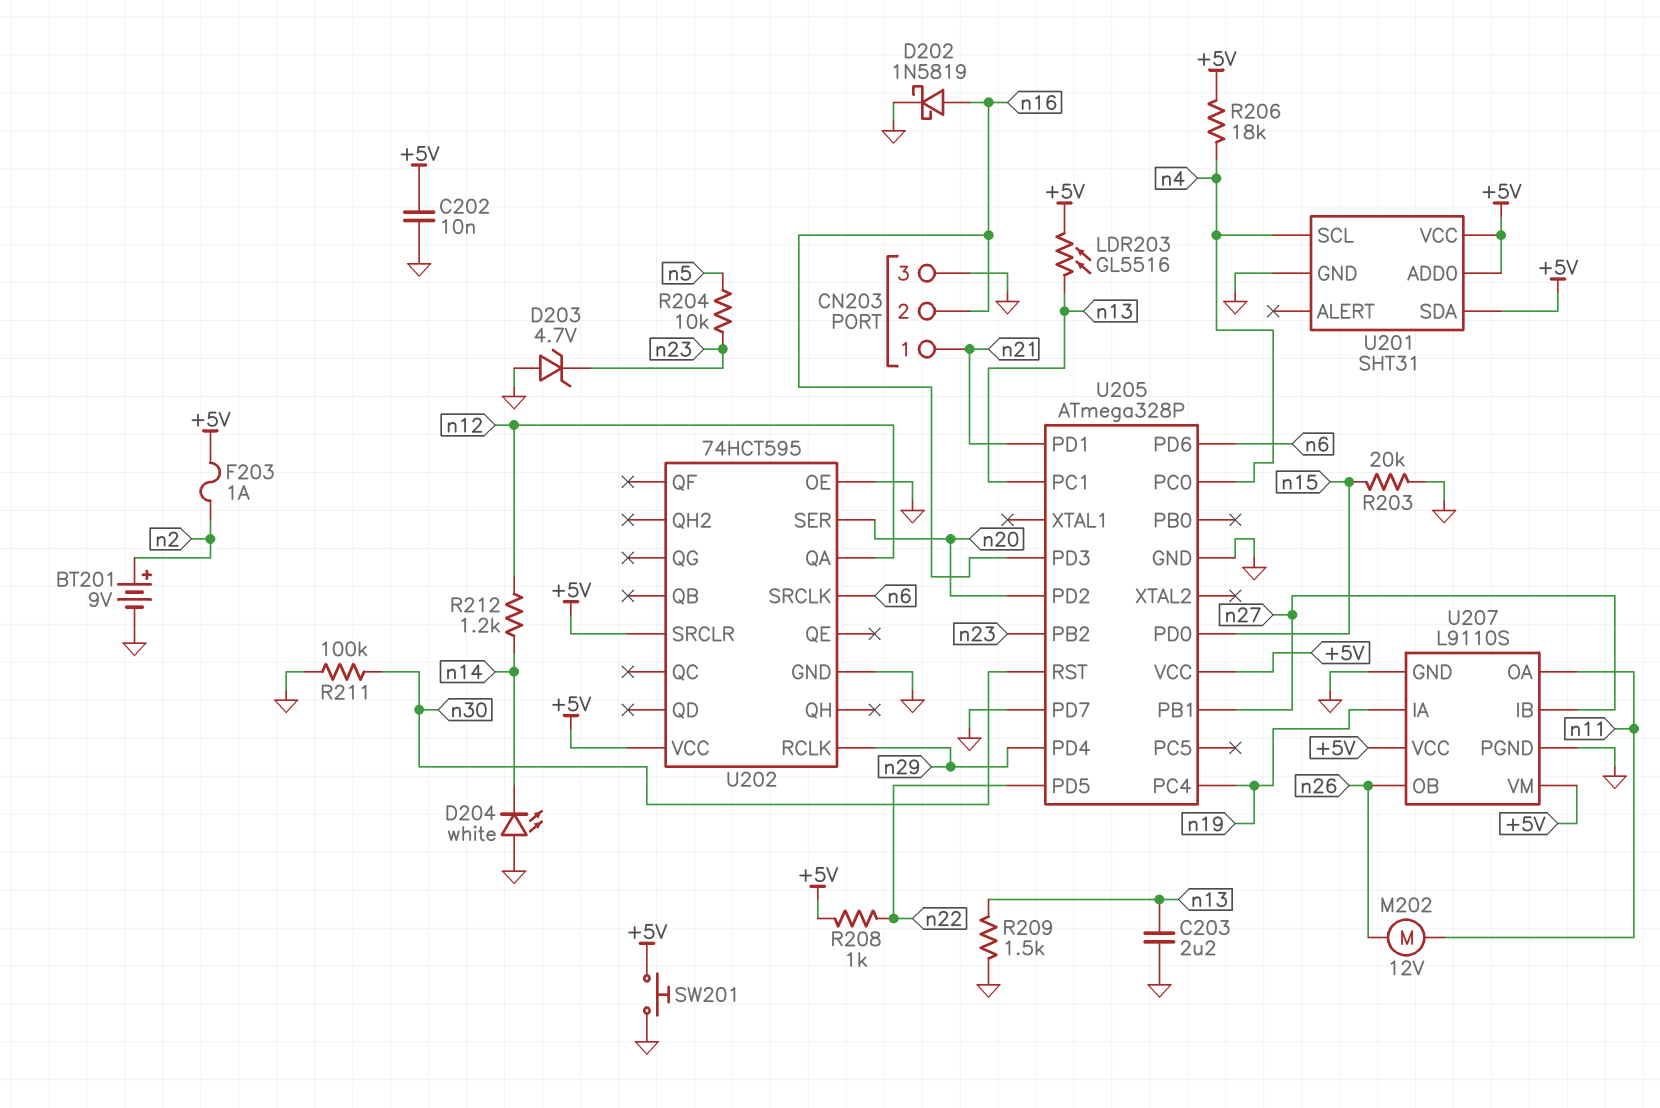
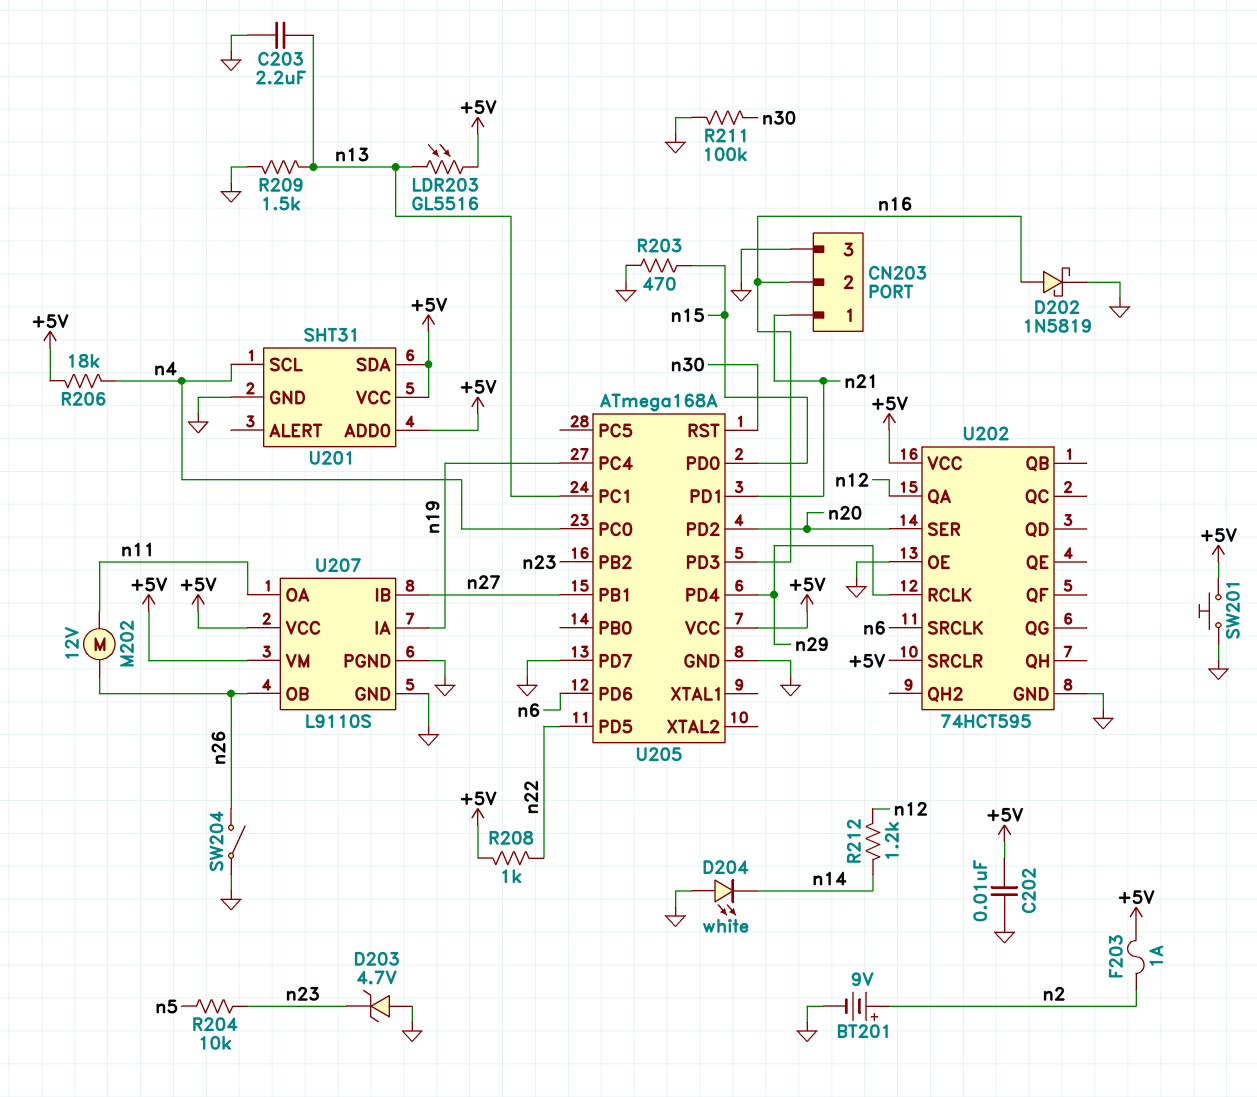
R203: 20k (GND, n15) -> 470 (GND, n15)
SW204: none -> switch (GND, n26)
U205: ATmega328P -> ATmega168A

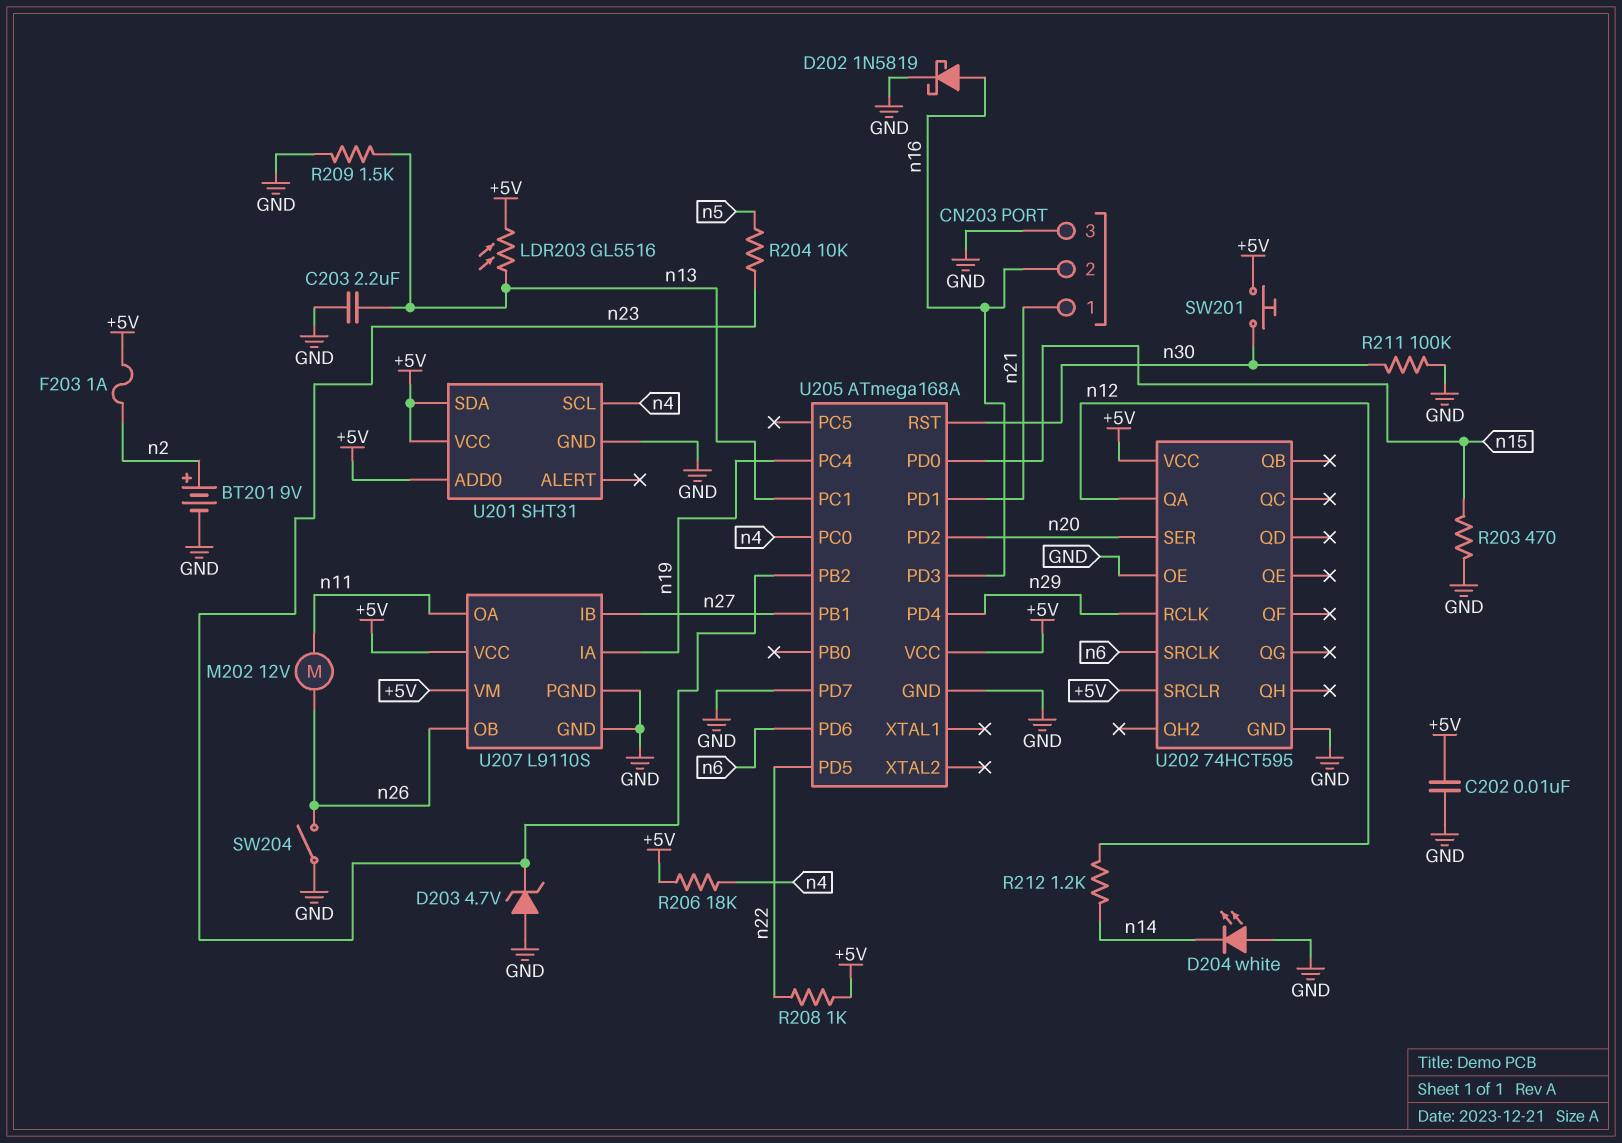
SW201: button (+5V, GND) -> button (+5V, n30)

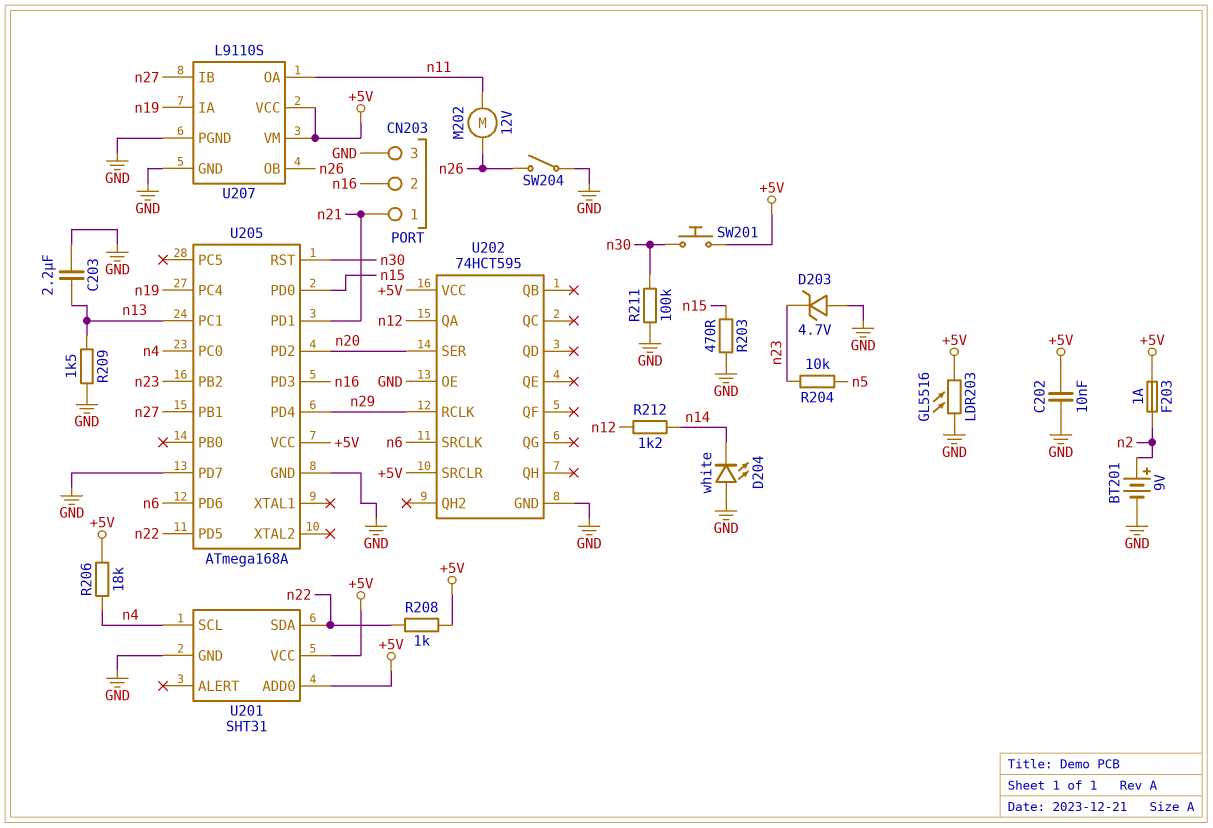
D202: schottky 1N5819 (A n16, K GND) -> none
LDR203: GL5516 (+5V, n13) -> GL5516 (+5V, GND)
U201 pin SDA: +5V -> n22

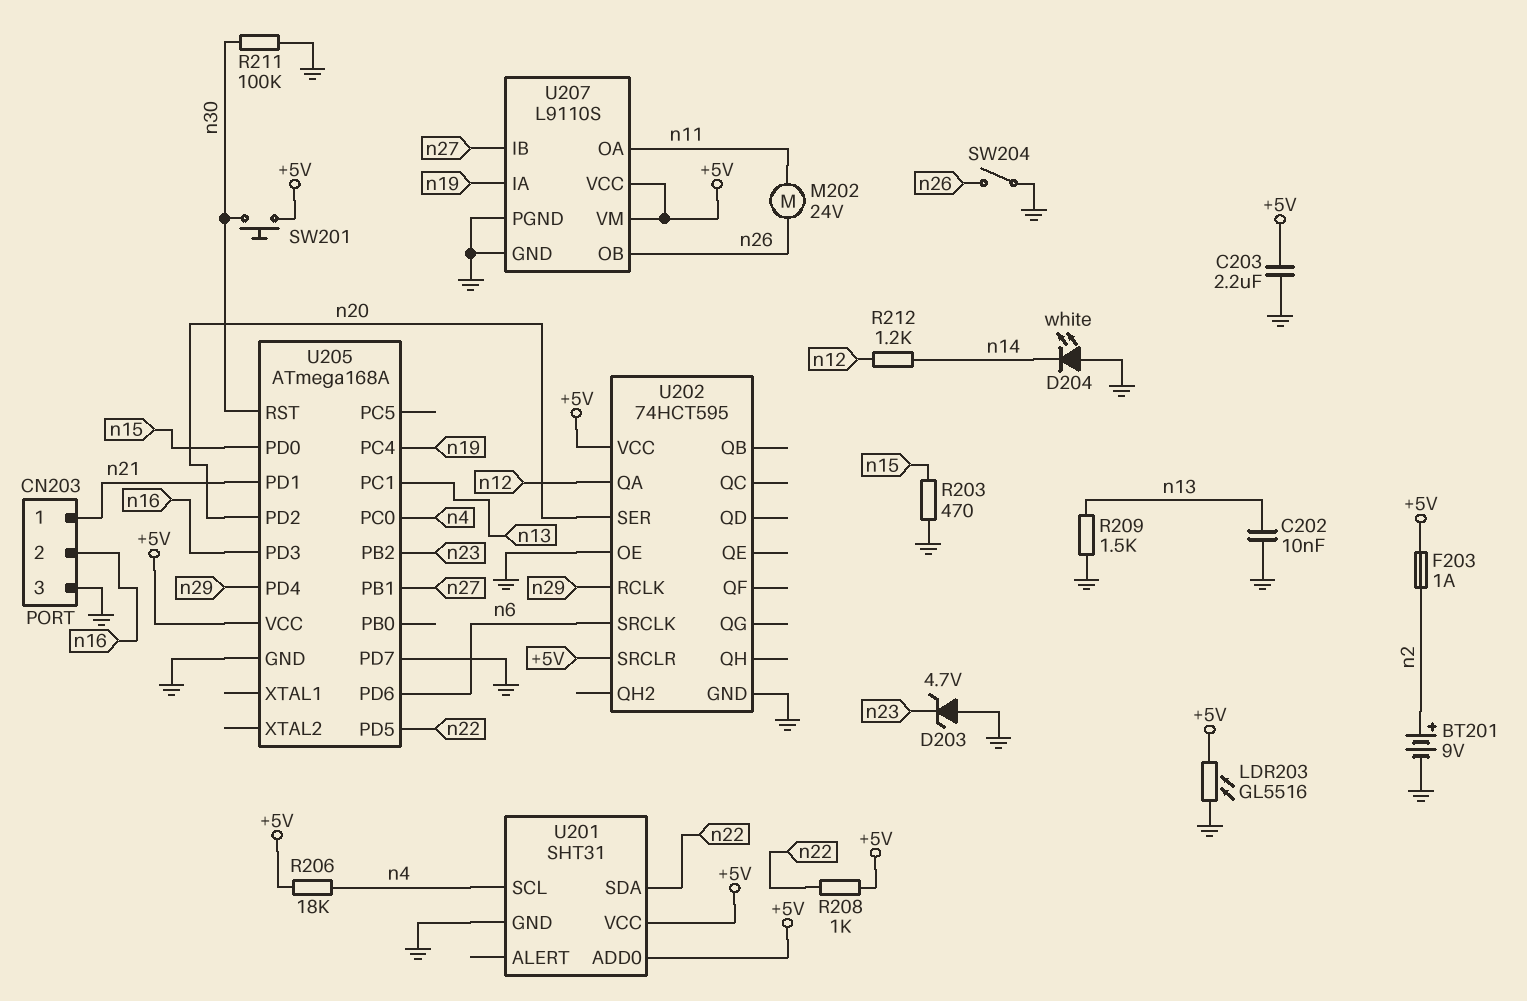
C202: 10nF (+5V, GND) -> 10nF (GND, n13)
C203: 2.2uF (GND, n13) -> 2.2uF (+5V, GND)
M202: motor 12V (n11, n26) -> motor 24V (n11, n26)
R204: 10k (n5, n23) -> none

